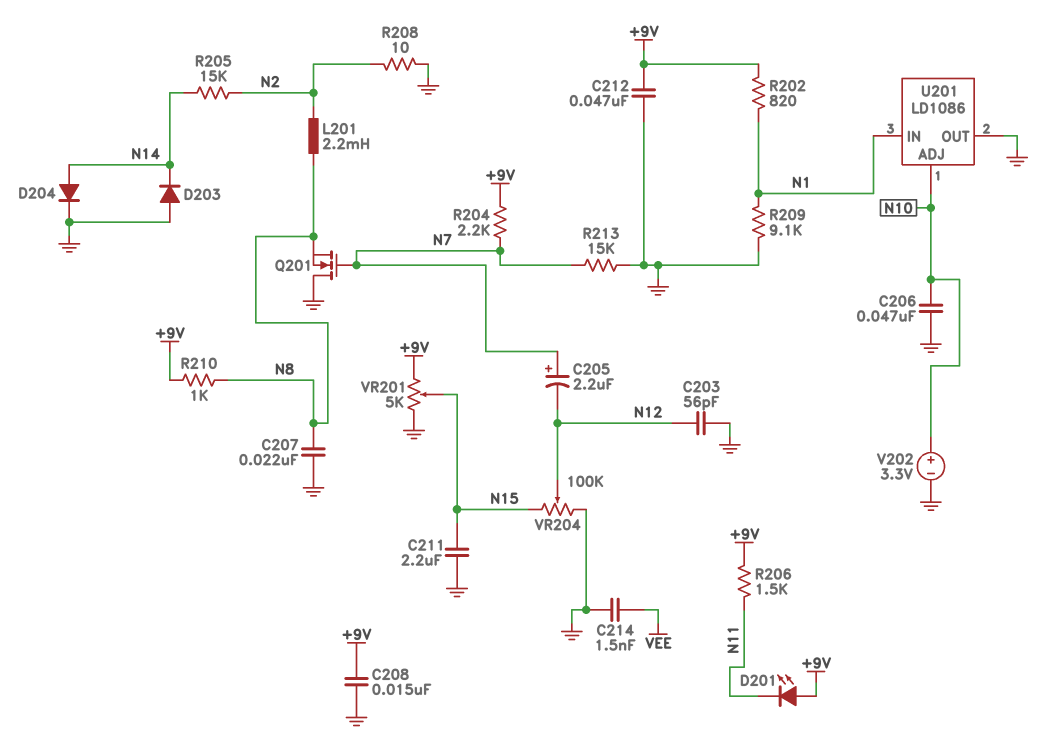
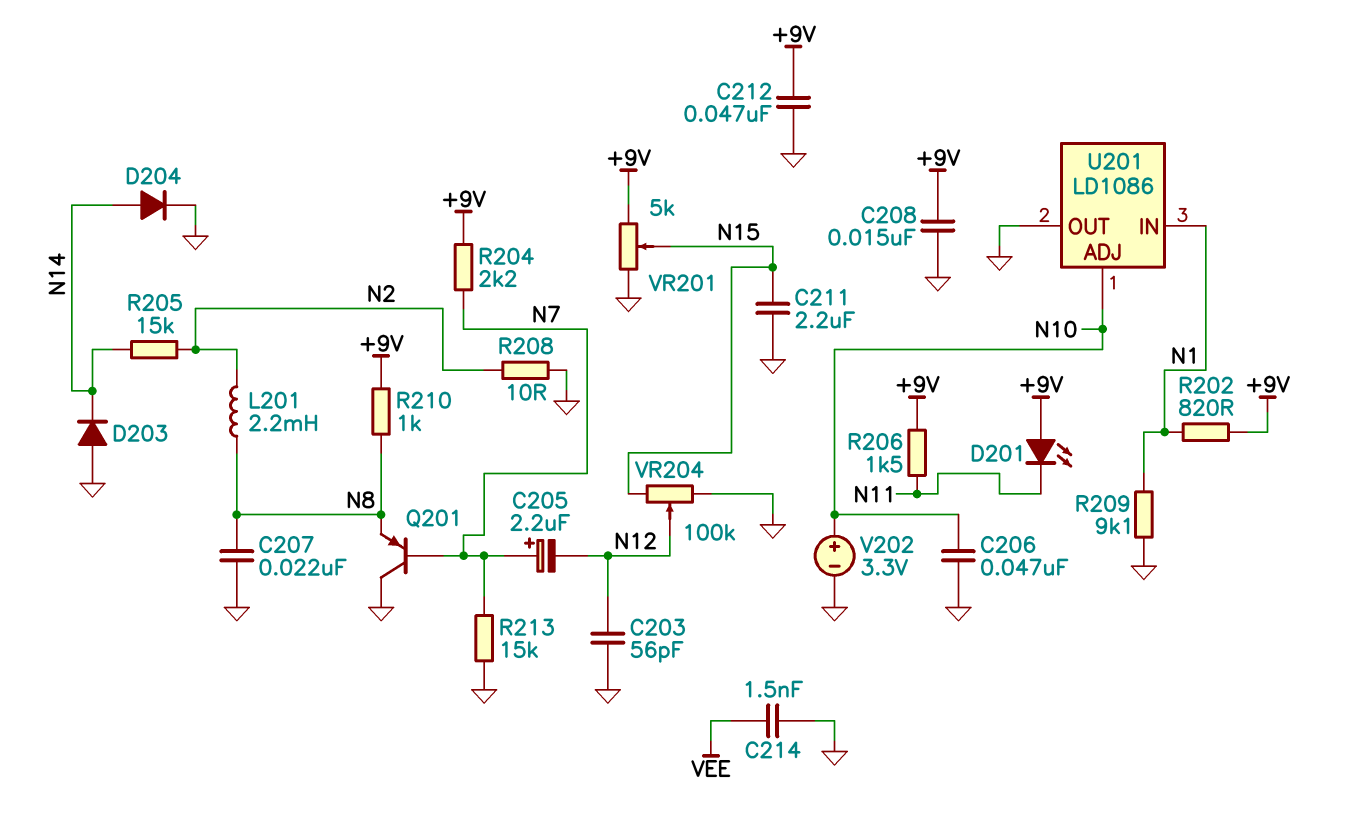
Q201: NMOS (G N7, D GND, S N8) -> PNP (B N7, C GND, E N8)

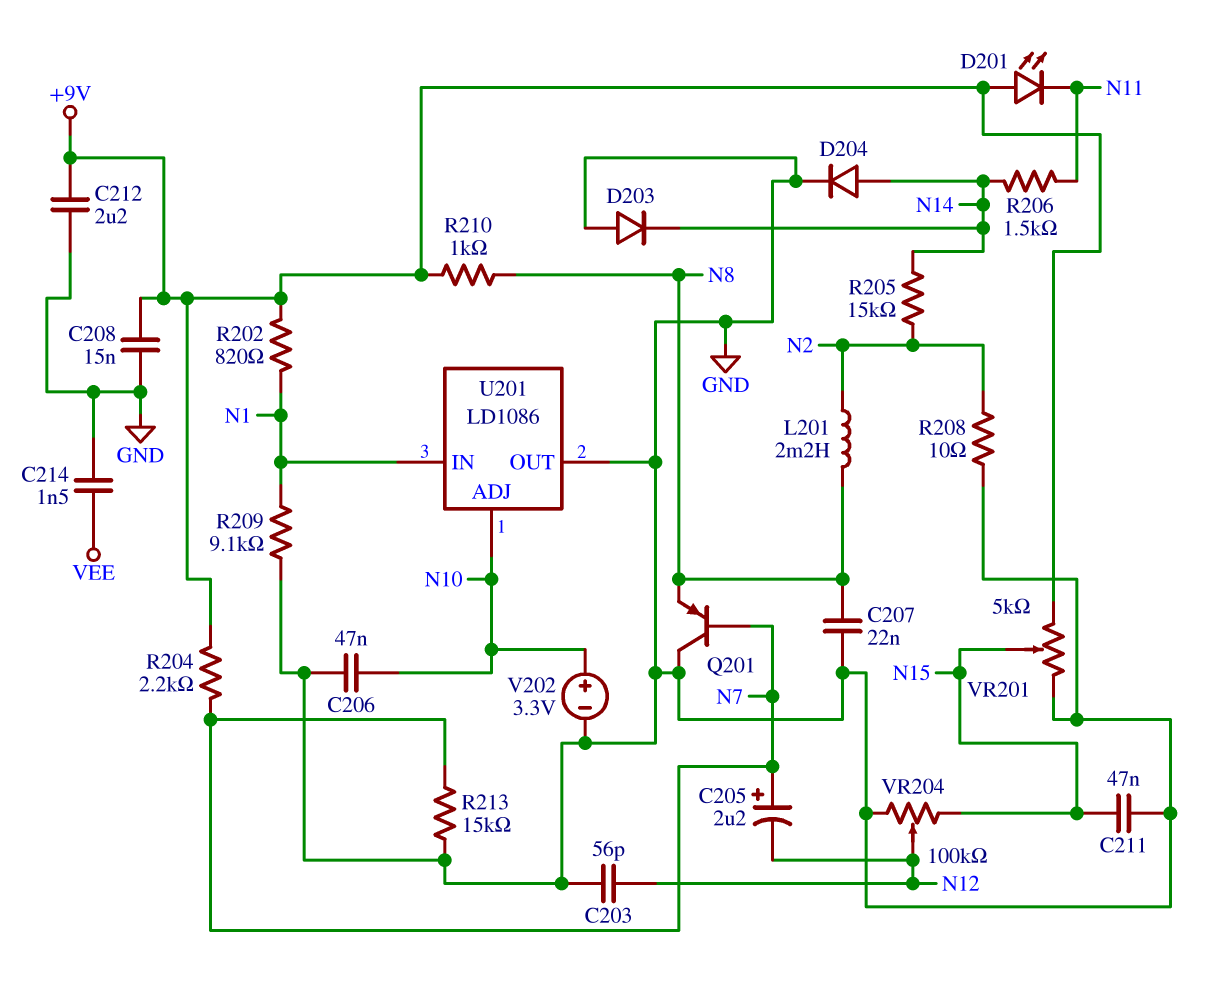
C211: 2.2uF (GND, N15) -> 47nF (GND, N15)
C212: 47nF (+9V, GND) -> 2.2uF (+9V, GND)
R206: 1.5k (+9V, N11) -> 1.5k (N11, N14)

